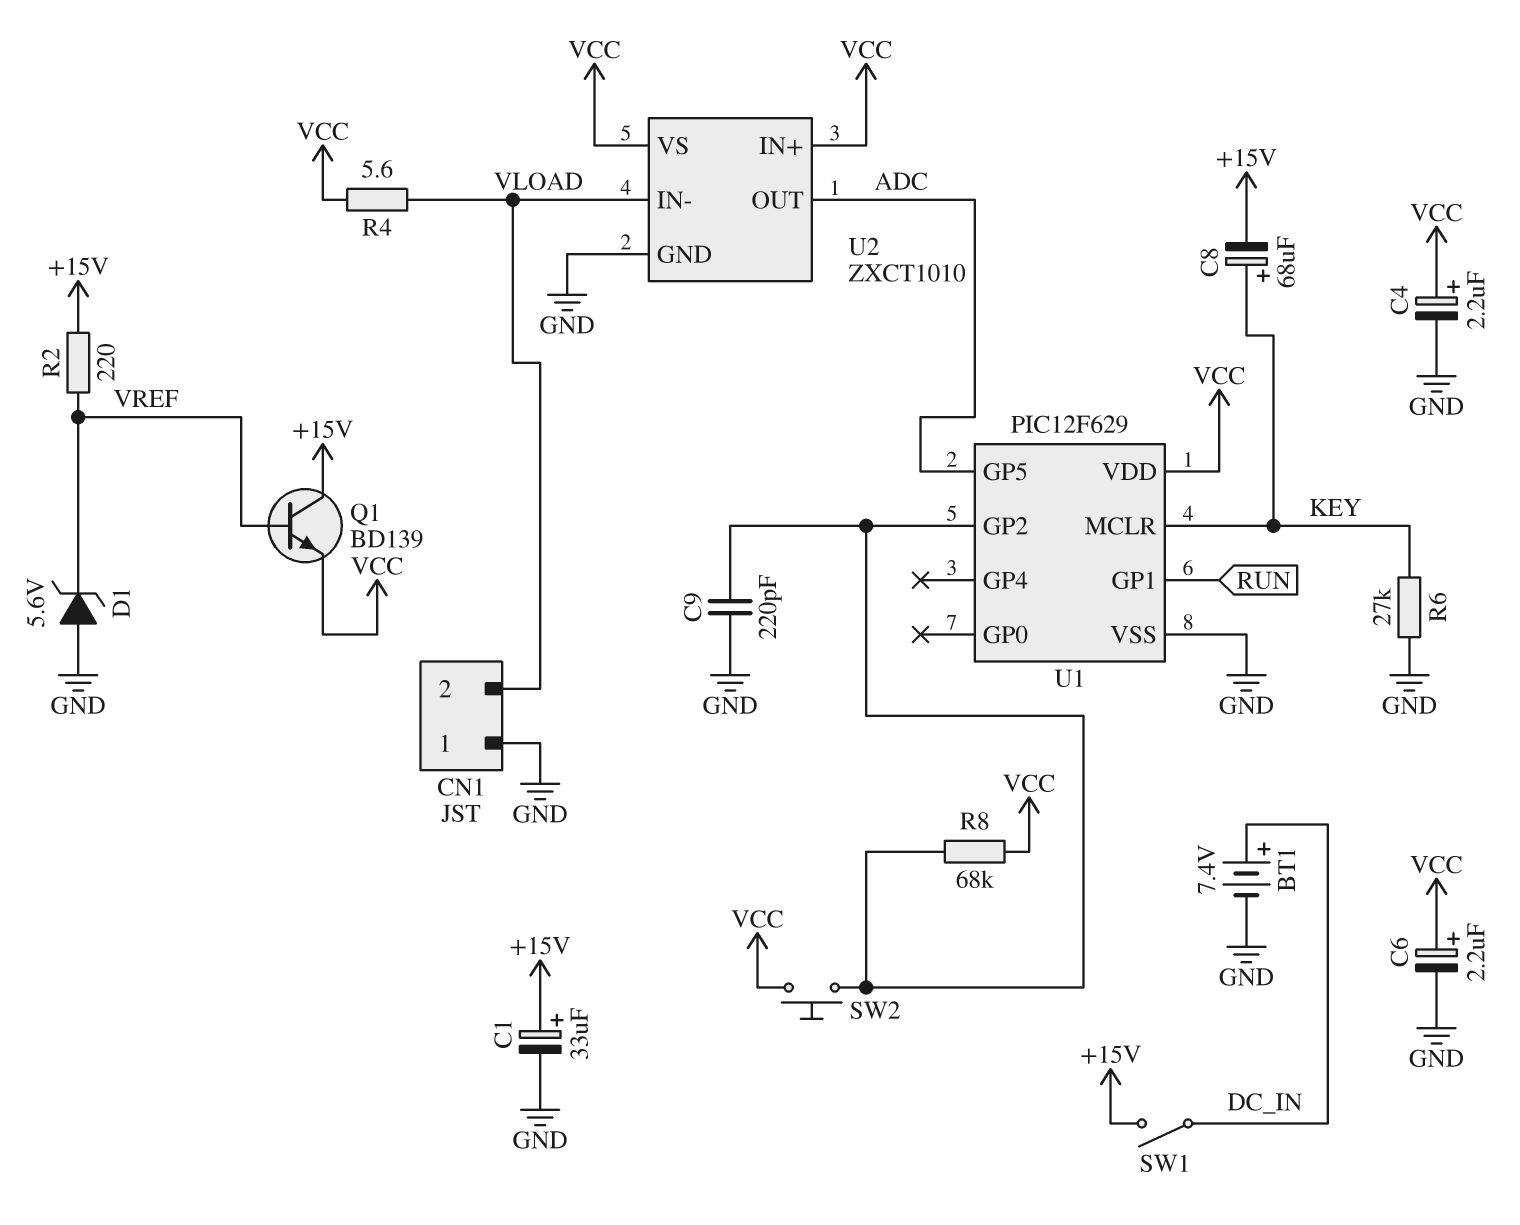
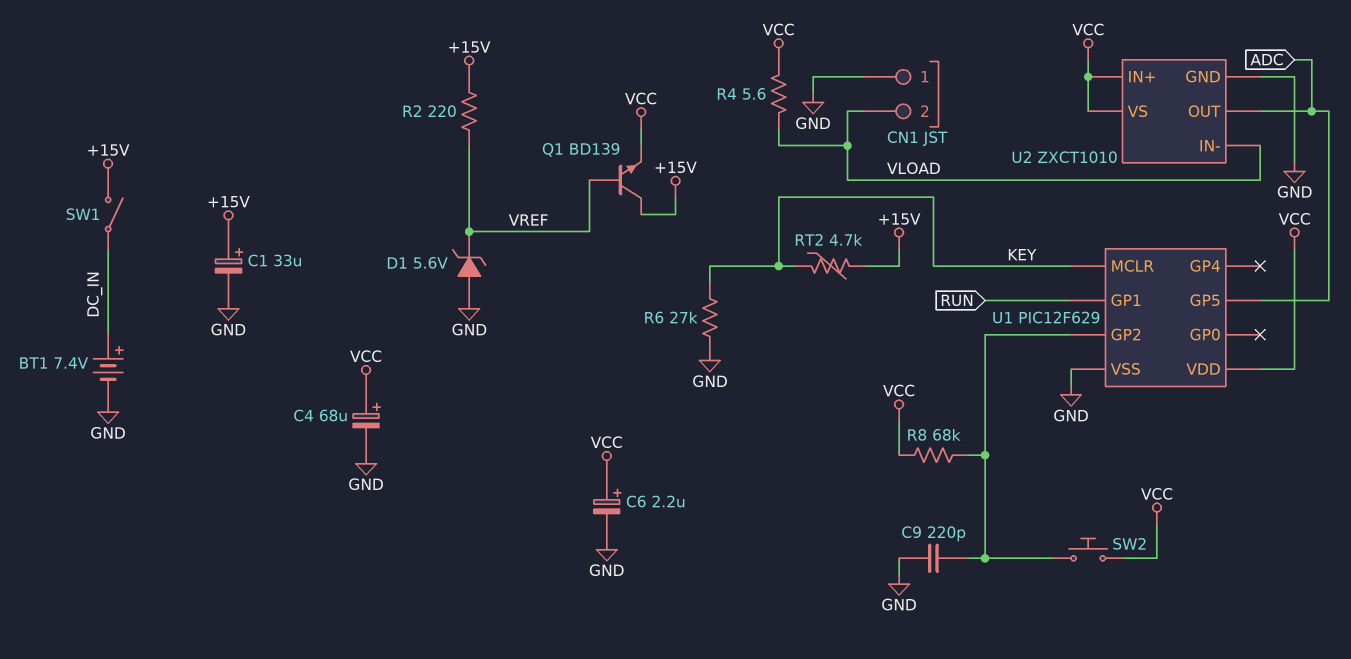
C4: 2.2uF (plus VCC, minus GND) -> 68uF (plus VCC, minus GND)
C8: 68uF (plus KEY, minus +15V) -> none
RT2: none -> 4.7k (+15V, KEY)

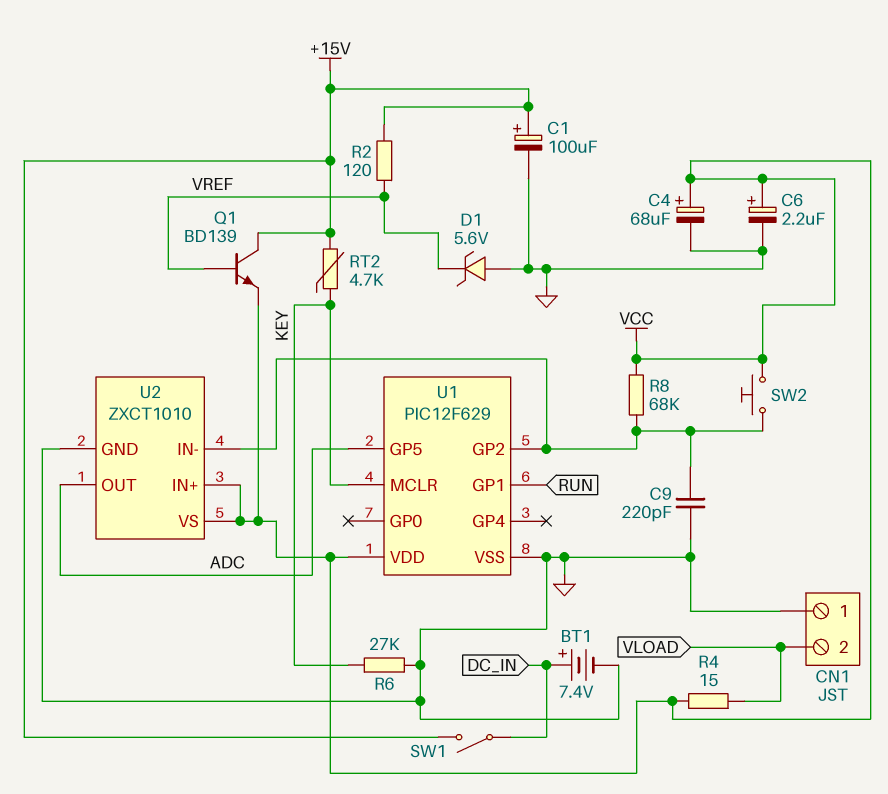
C1: 33uF (plus +15V, minus GND) -> 100uF (plus +15V, minus GND)
R2: 220 (+15V, VREF) -> 120 (+15V, VREF)
R4: 5.6 (VCC, VLOAD) -> 15 (VCC, VLOAD)
U2 pin IN-: VLOAD -> U1/GP2

